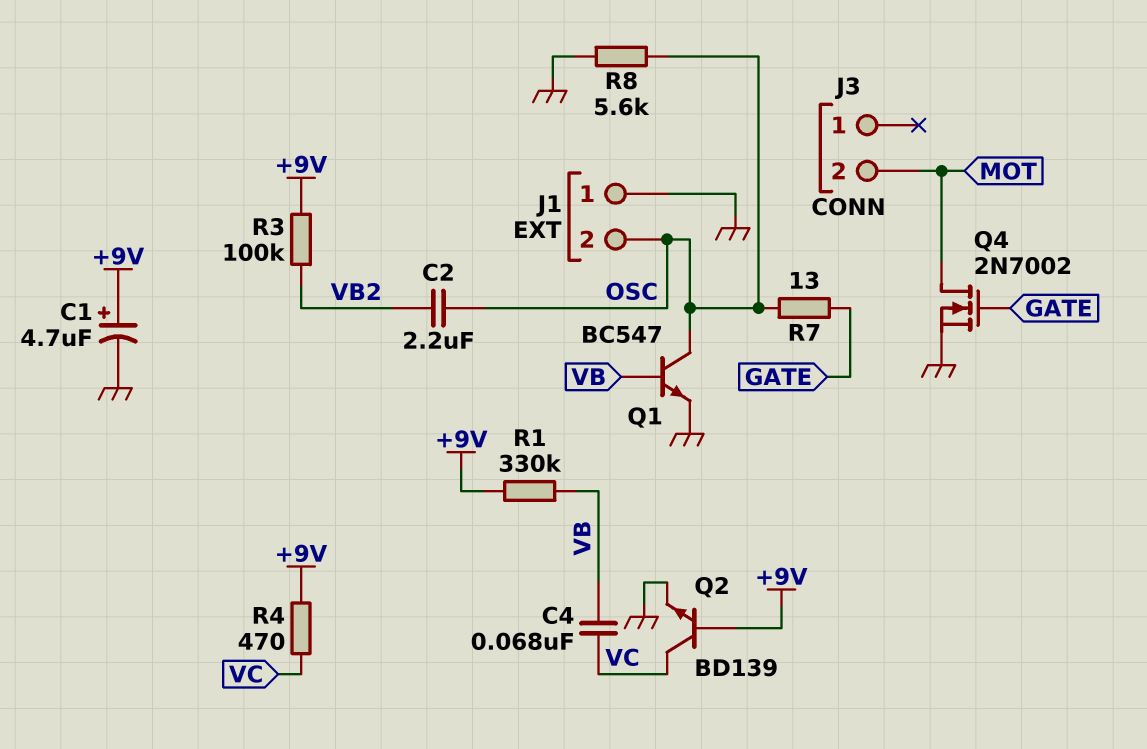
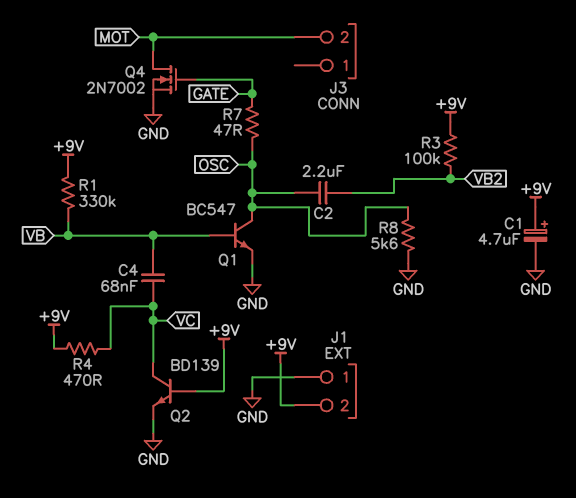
J1 pin 2: OSC -> +9V
R7: 13 (GATE, OSC) -> 47 (GATE, OSC)

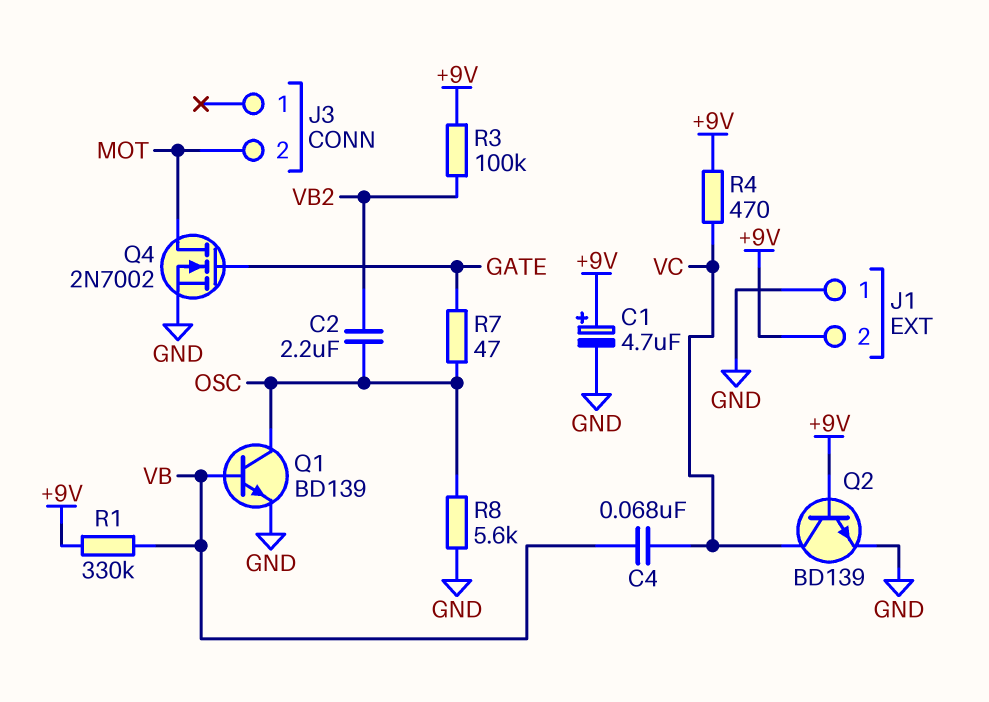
Q1: NPN BC547 (B VB, C OSC, E GND) -> NPN BD139 (B VB, C OSC, E GND)

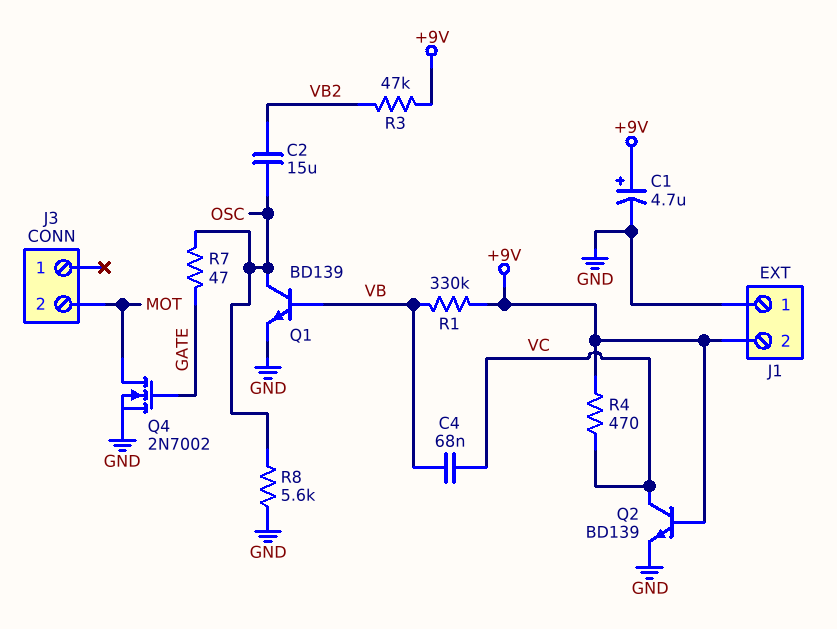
C2: 2.2uF (OSC, VB2) -> 15uF (OSC, VB2)
R3: 100k (+9V, VB2) -> 47k (+9V, VB2)

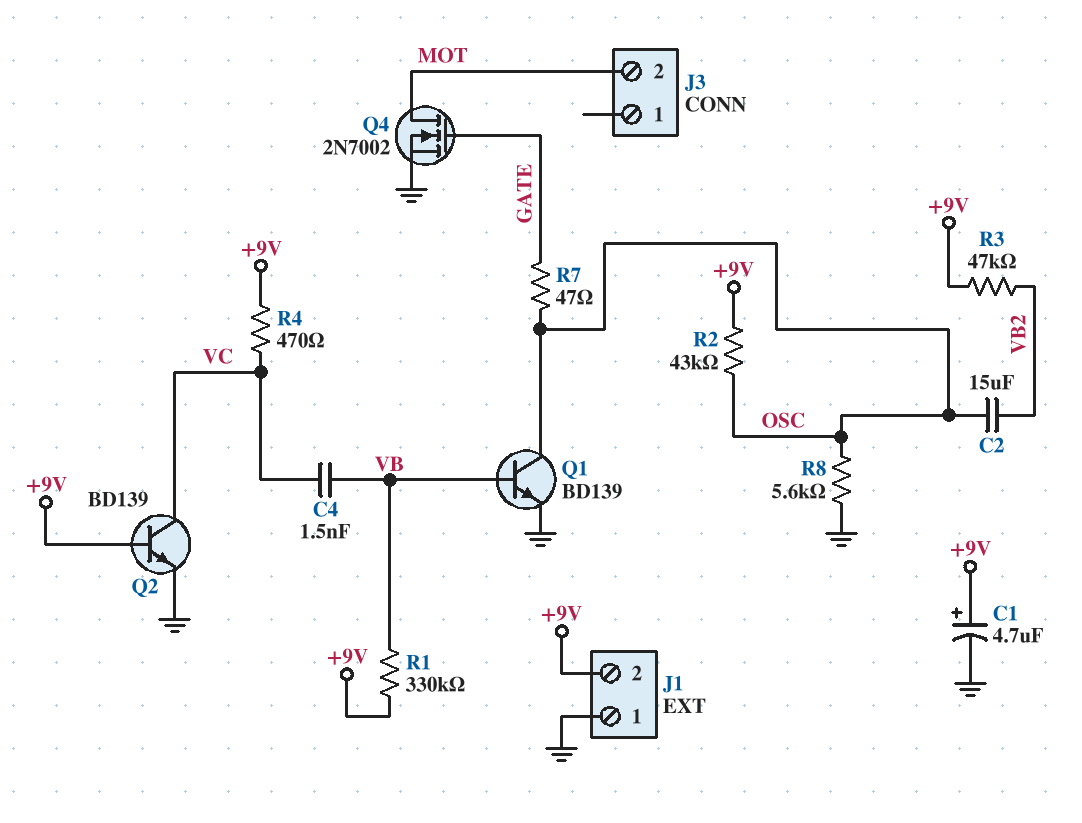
C4: 68nF (VB, VC) -> 1.5nF (VB, VC)
R2: none -> 43k (+9V, OSC)

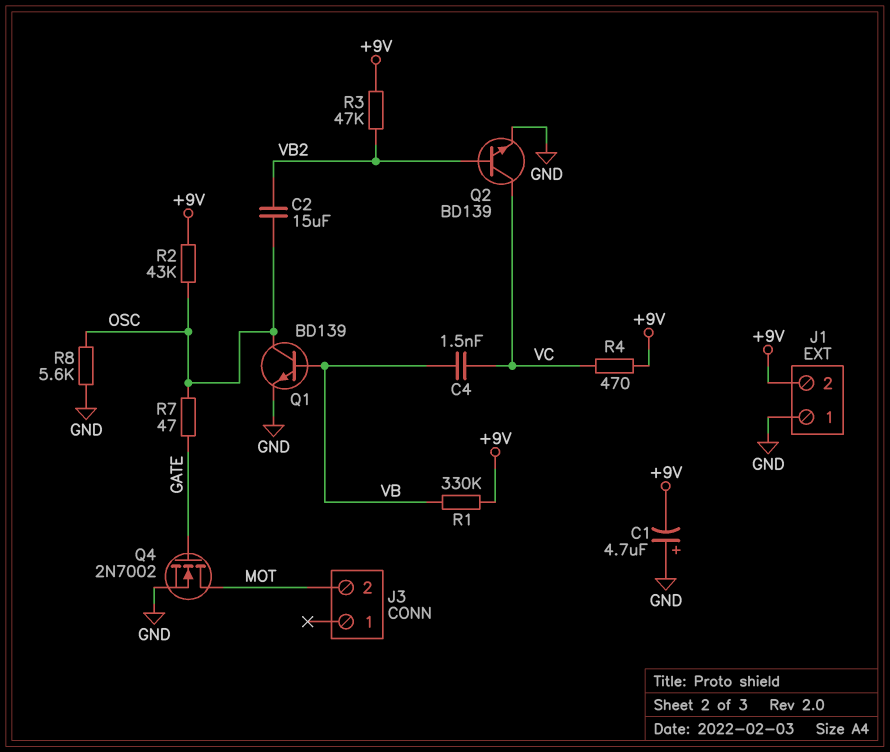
C1: 4.7uF (plus +9V, minus GND) -> 4.7uF (plus GND, minus +9V)
Q2: NPN BD139 (B +9V, C VC, E GND) -> NPN BD139 (B VB2, C VC, E GND)

